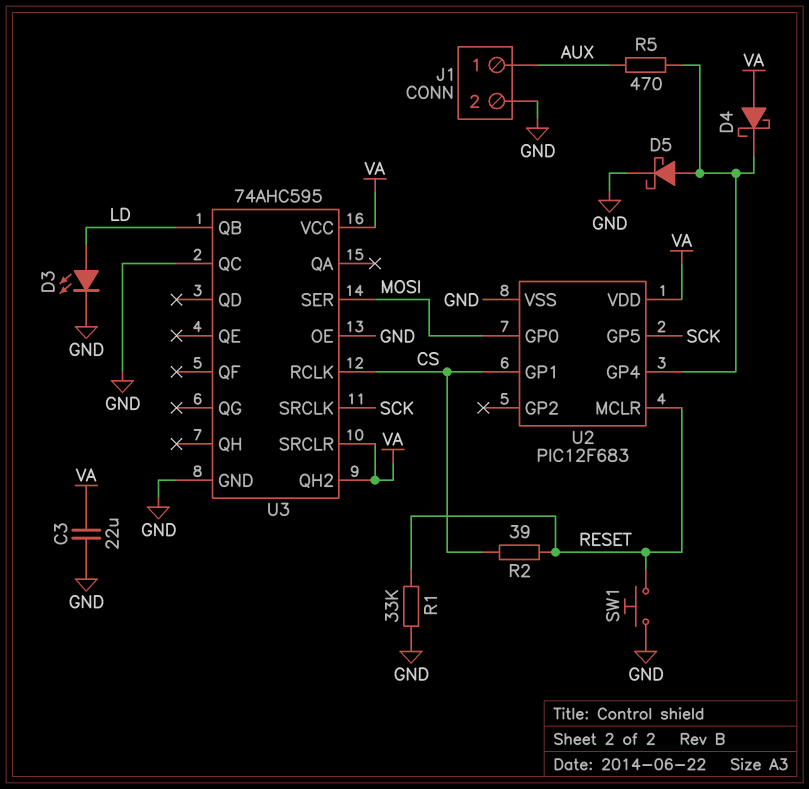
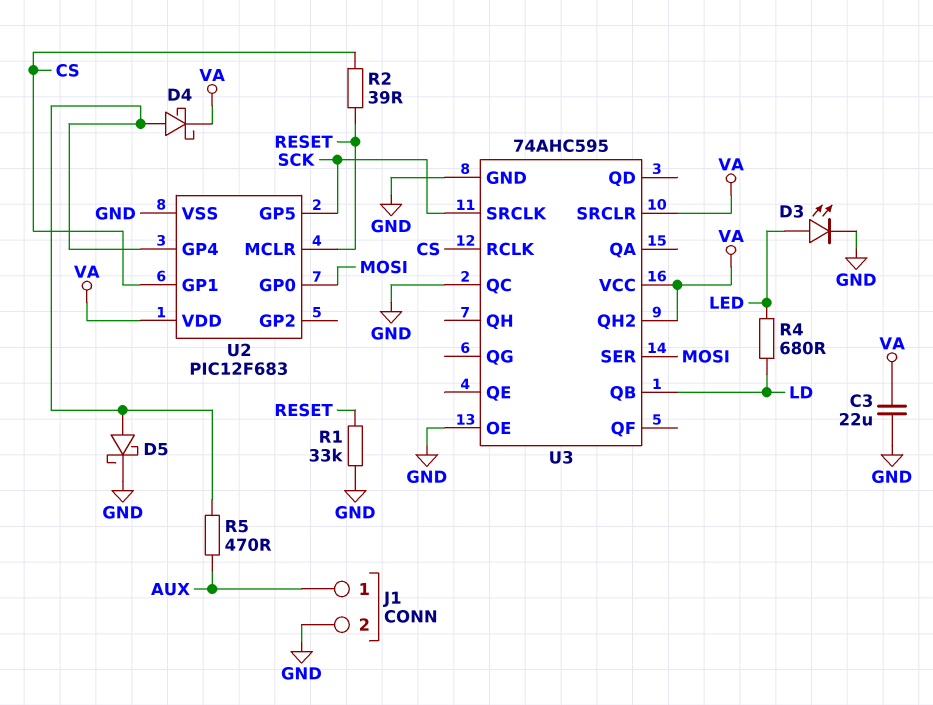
D3: LED (A LD, K GND) -> LED (A LED, K GND)
D4: schottky (A VA, K U2/GP4) -> schottky (A U2/GP4, K VA)
R4: none -> 680 (LD, LED)
SW1: button (GND, RESET) -> none

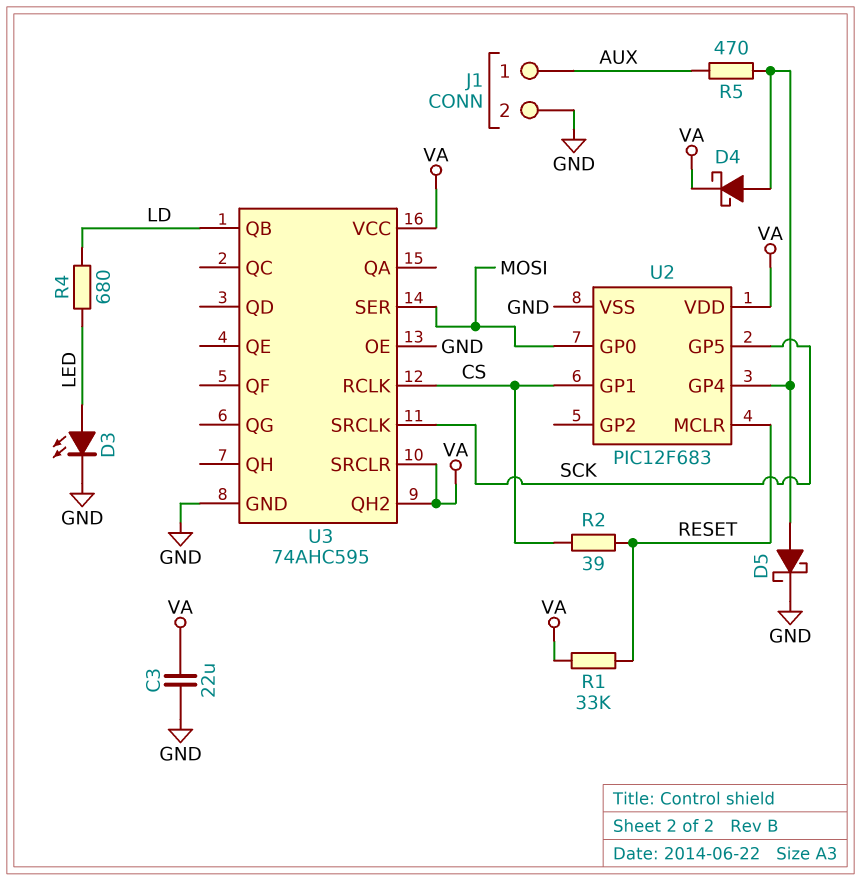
R1: 33k (GND, RESET) -> 33k (RESET, VA)
U3 pin QC: GND -> none

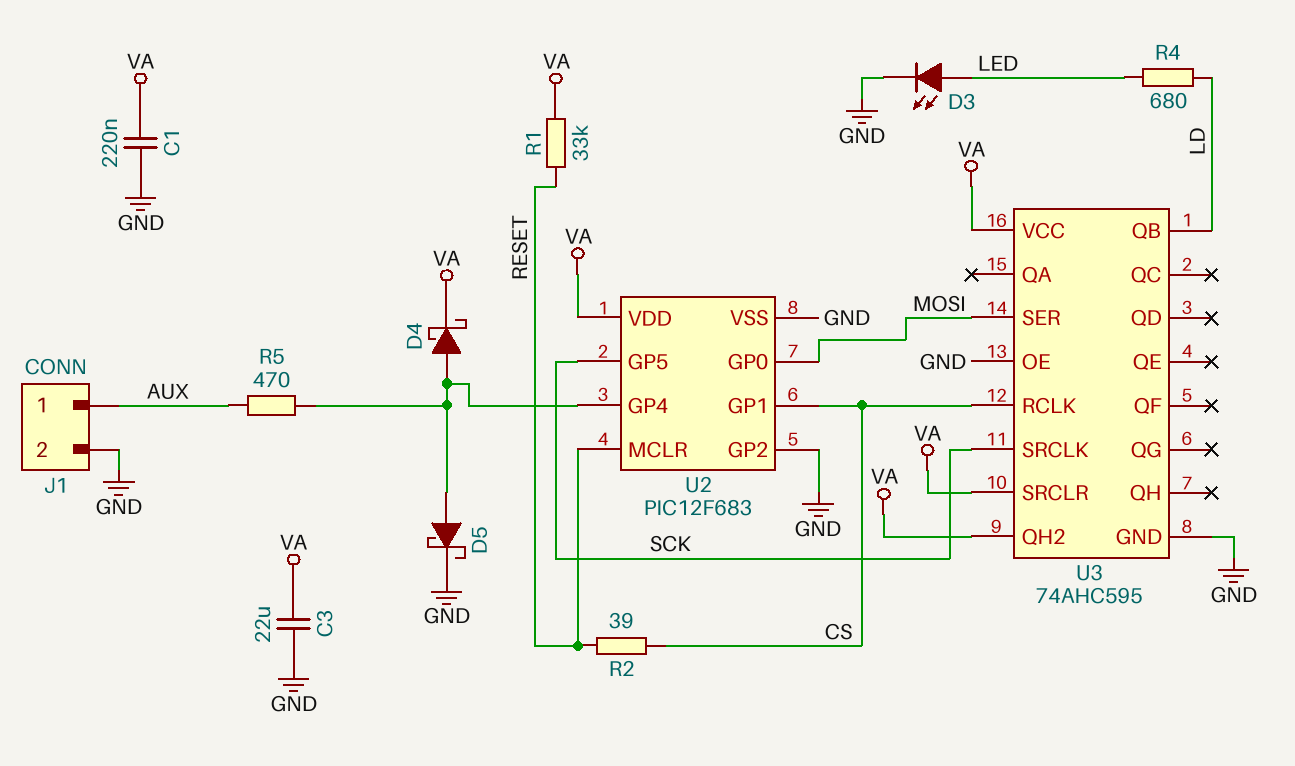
C1: none -> 220nF (GND, VA)
U2 pin GP2: none -> GND

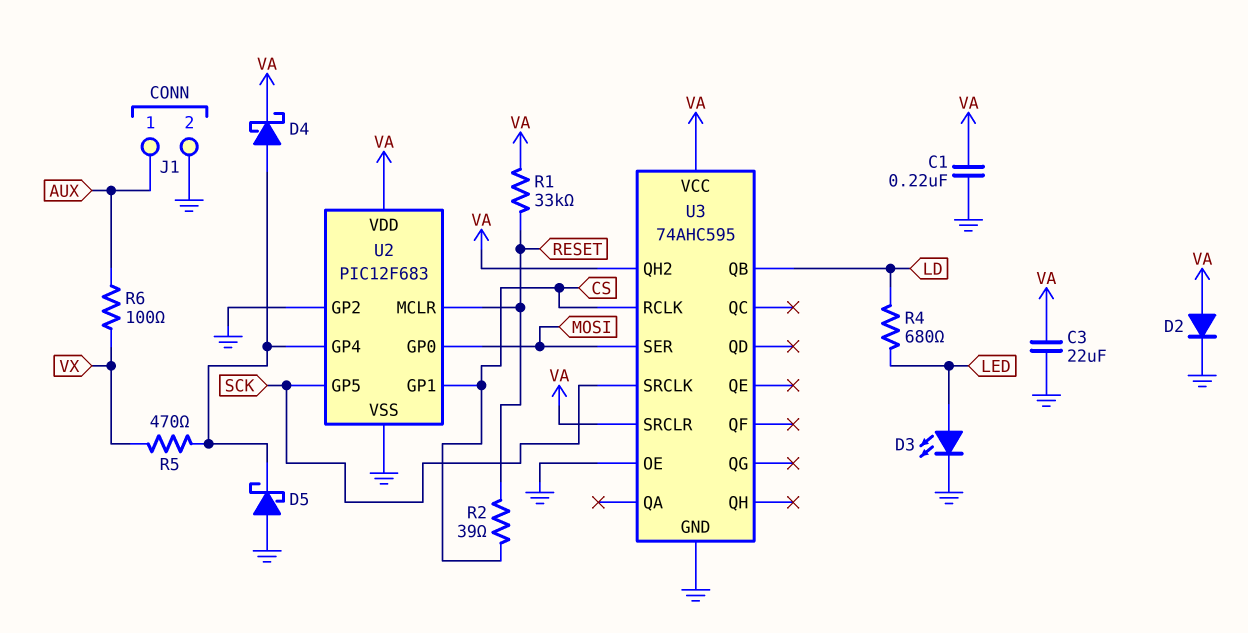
D2: none -> diode (A VA, K GND)
D5: schottky (A U2/GP4, K GND) -> schottky (A GND, K U2/GP4)
R5: 470 (AUX, U2/GP4) -> 470 (U2/GP4, VX)
R6: none -> 100 (AUX, VX)

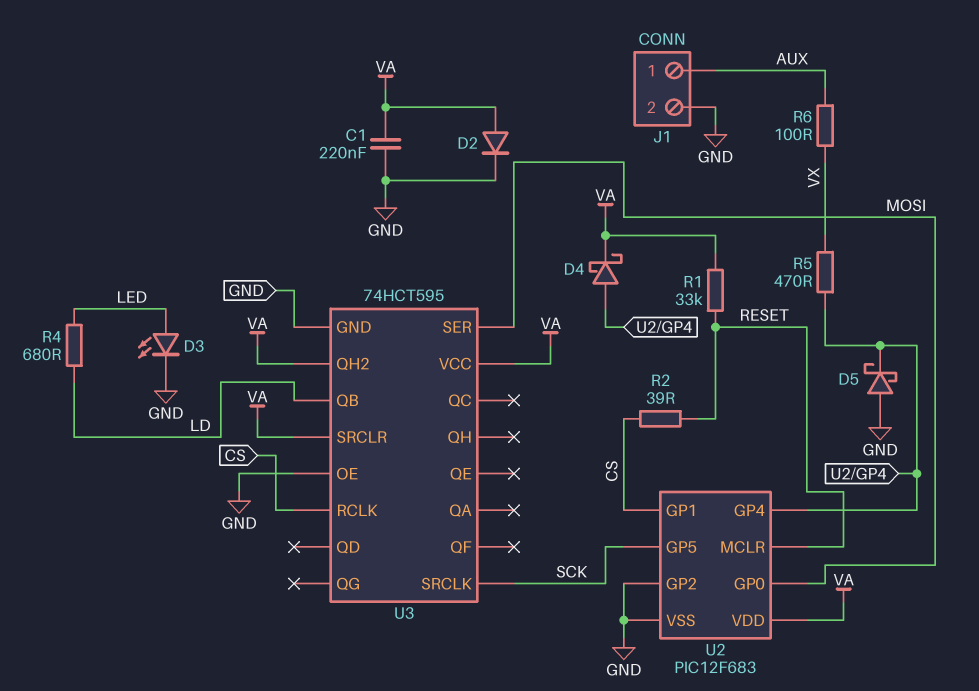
C3: 22uF (GND, VA) -> none
U3: 74AHC595 -> 74HCT595

